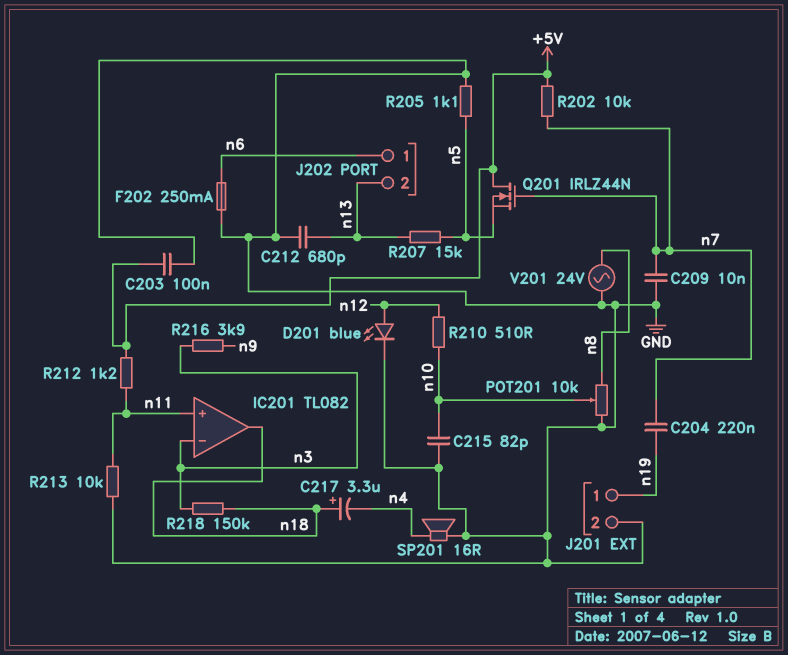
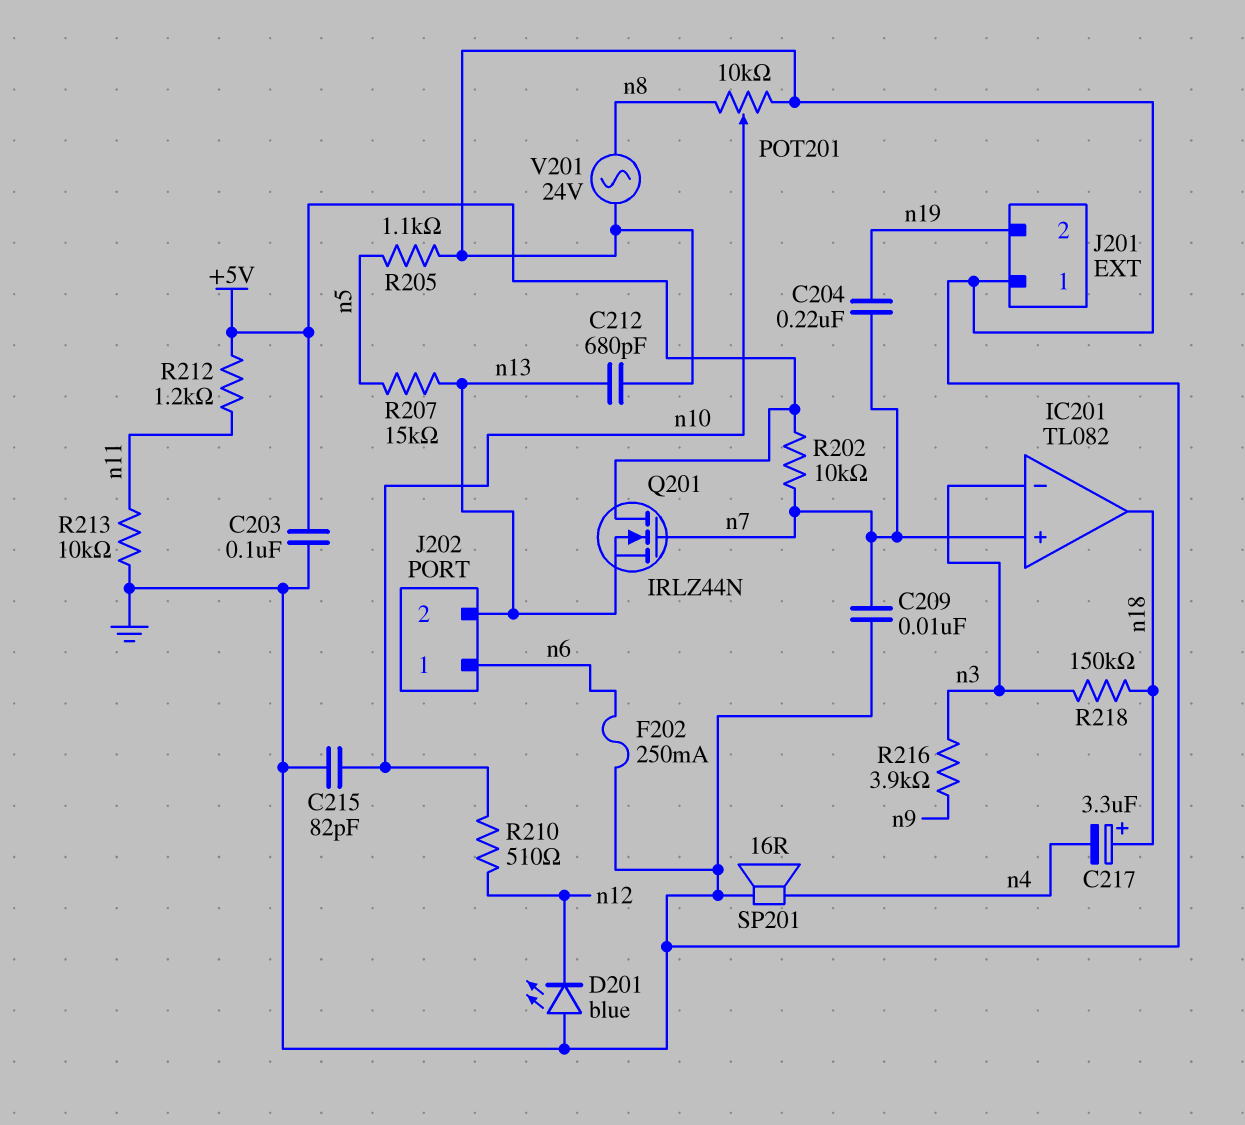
D201: LED blue (A n12, K GND) -> LED blue (A GND, K n12)
IC201 pin in+: n11 -> n7
J201 pin 1: n19 -> GND
J201 pin 2: GND -> n19
Q201: NMOS IRLZ44N (G n7, D +5V, S n5) -> NMOS IRLZ44N (G n7, D +5V, S n13)

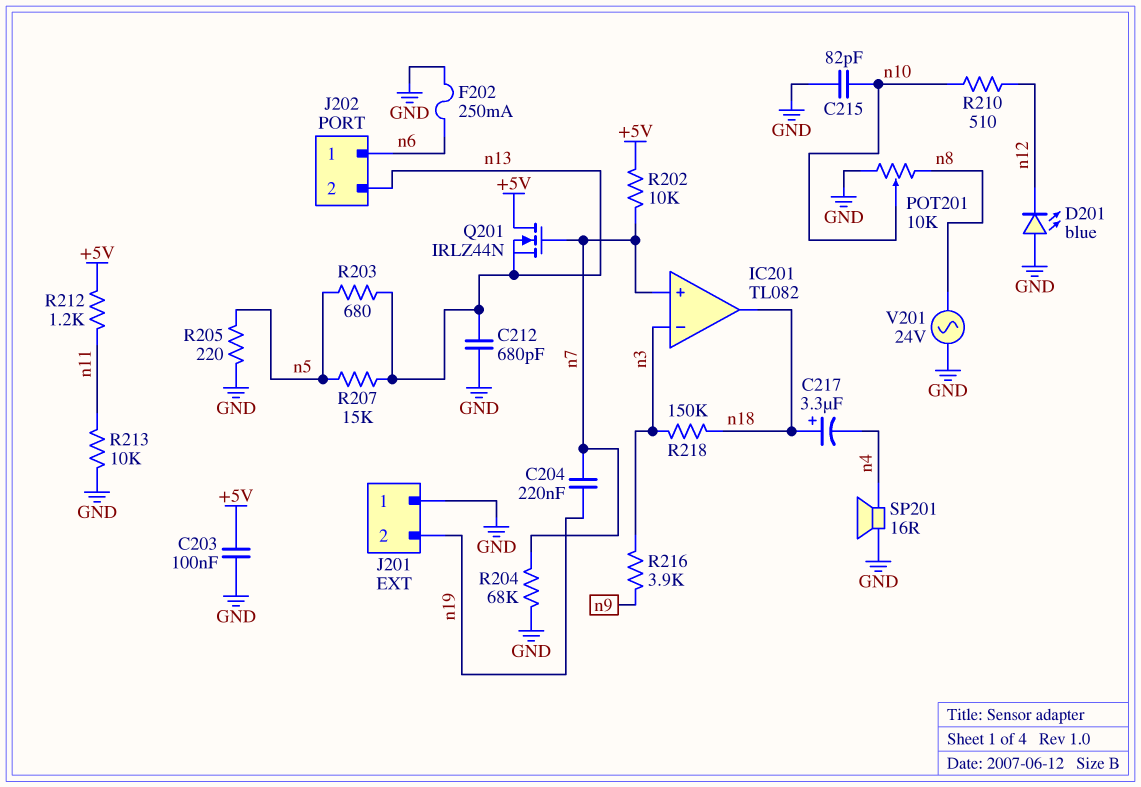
C209: 10nF (GND, n7) -> none
R203: none -> 680 (n5, n13)
R204: none -> 68k (GND, n7)
R205: 1.1k (GND, n5) -> 220 (GND, n5)

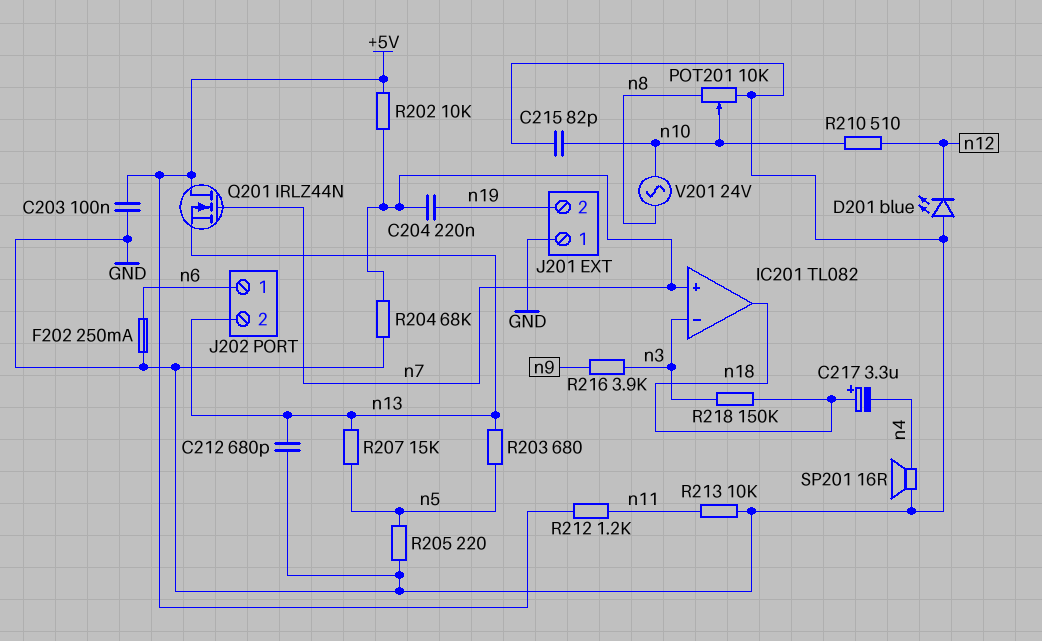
V201: AC 24V (GND, n8) -> AC 24V (n8, n10)

